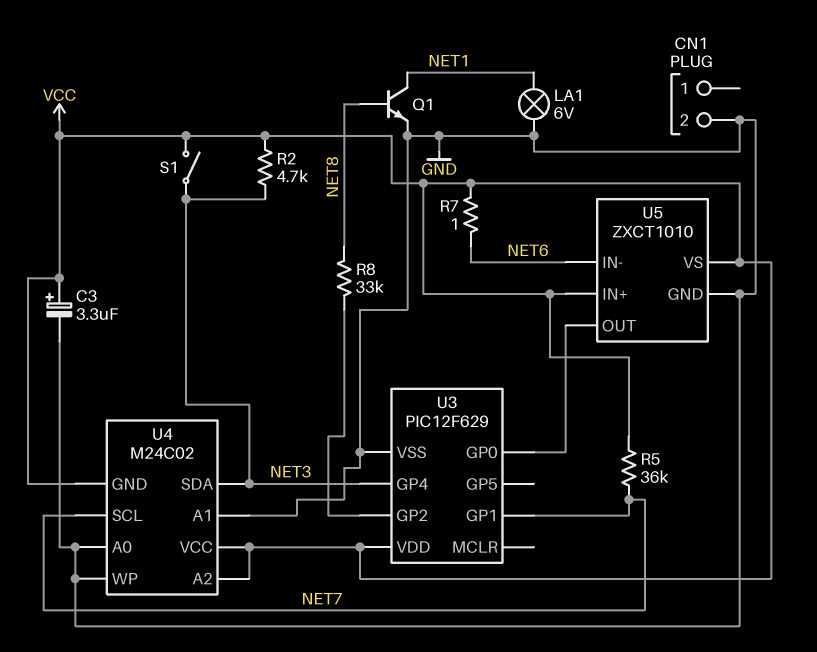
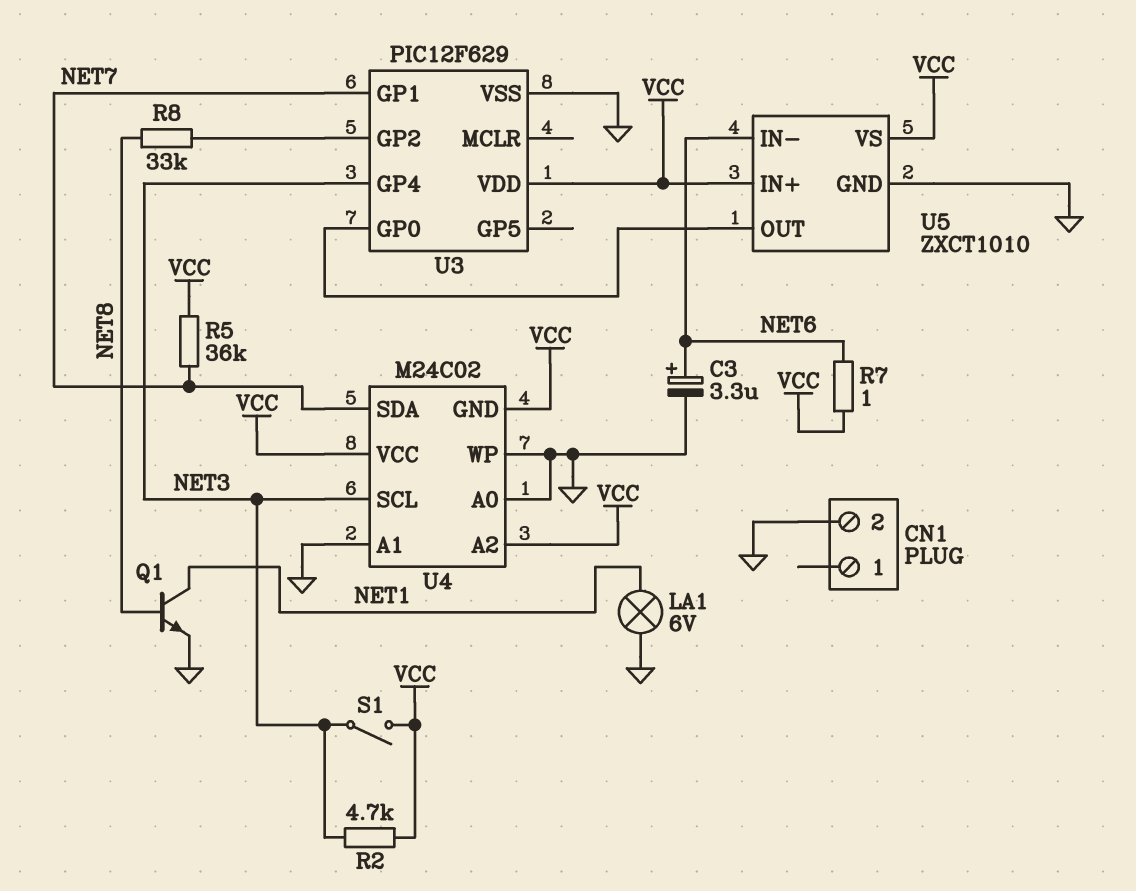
C3: 3.3uF (plus VCC, minus GND) -> 3.3uF (plus NET6, minus GND)
U4 pin SCL: NET7 -> NET3
U4 pin SDA: NET3 -> NET7

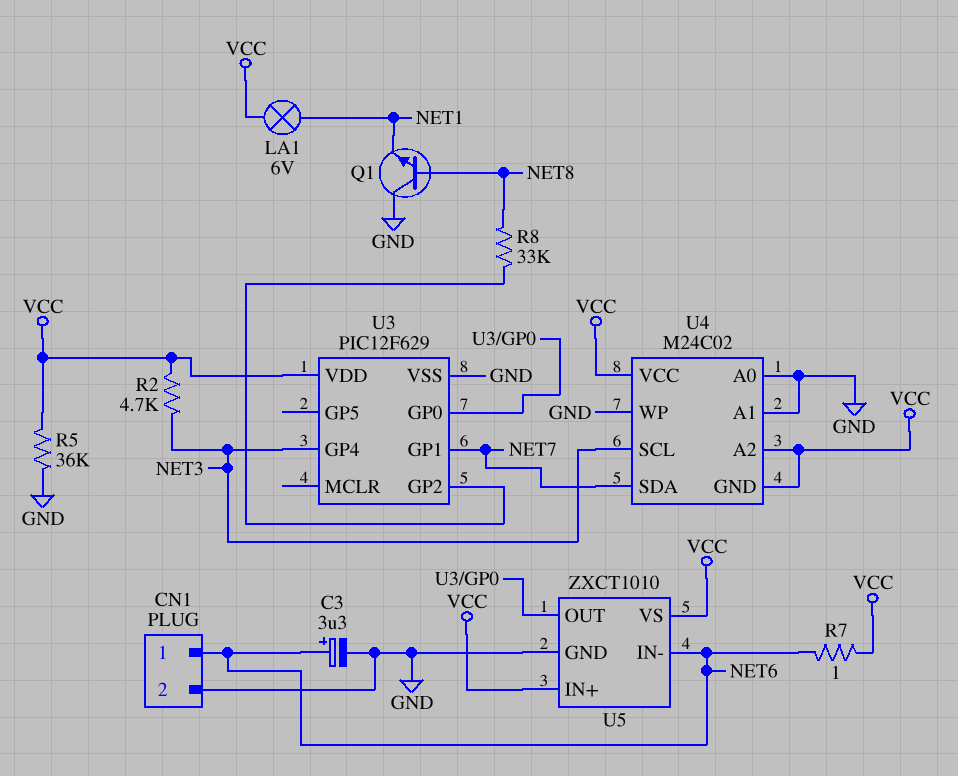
CN1 pin 1: none -> NET6
LA1: lamp 6V (GND, NET1) -> lamp 6V (NET1, VCC)
Q1: NPN (B NET8, C NET1, E GND) -> NPN (B NET8, C GND, E NET1)
R5: 36k (NET7, VCC) -> 36k (GND, VCC)
S1: switch (NET3, VCC) -> none

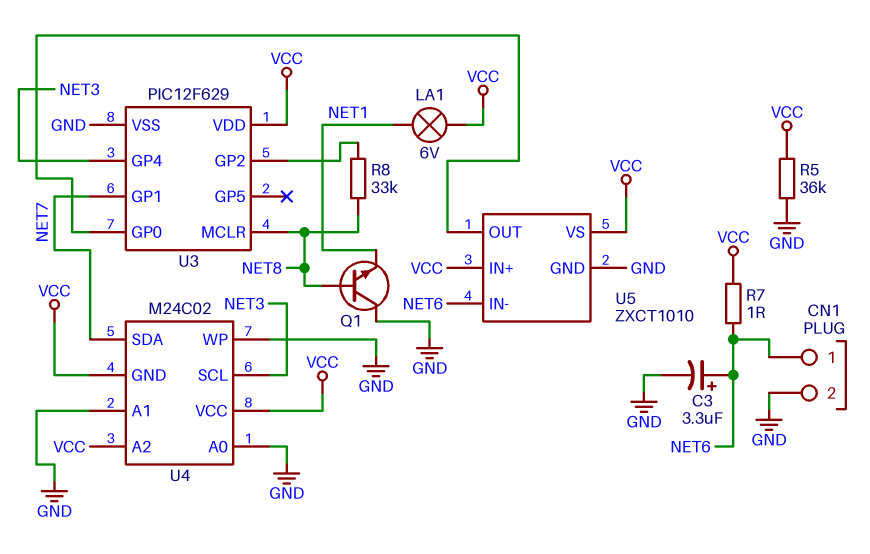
R2: 4.7k (NET3, VCC) -> none
U3 pin MCLR: none -> NET8

